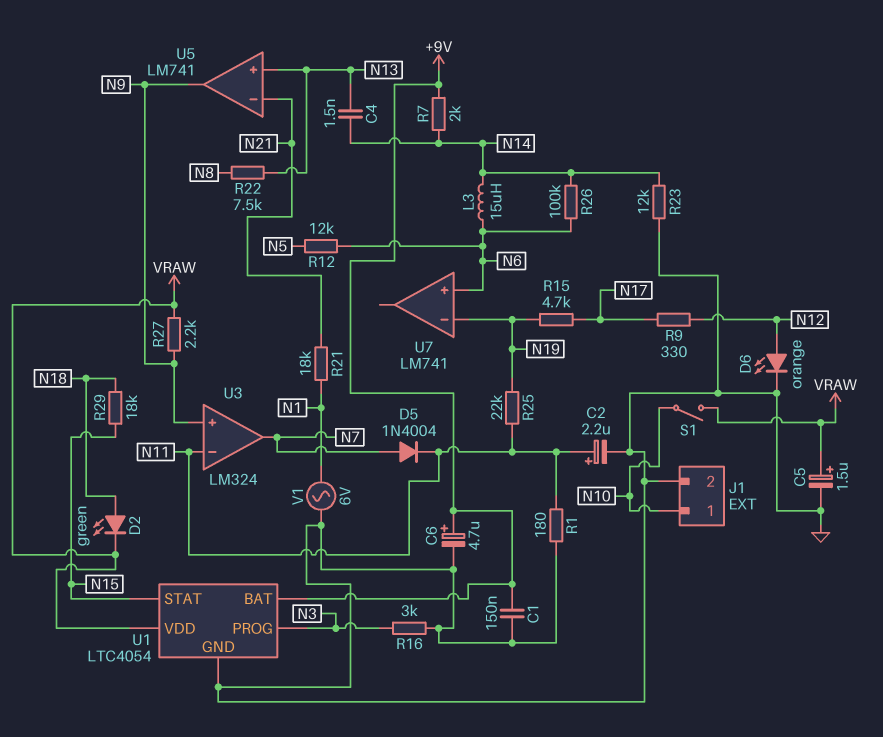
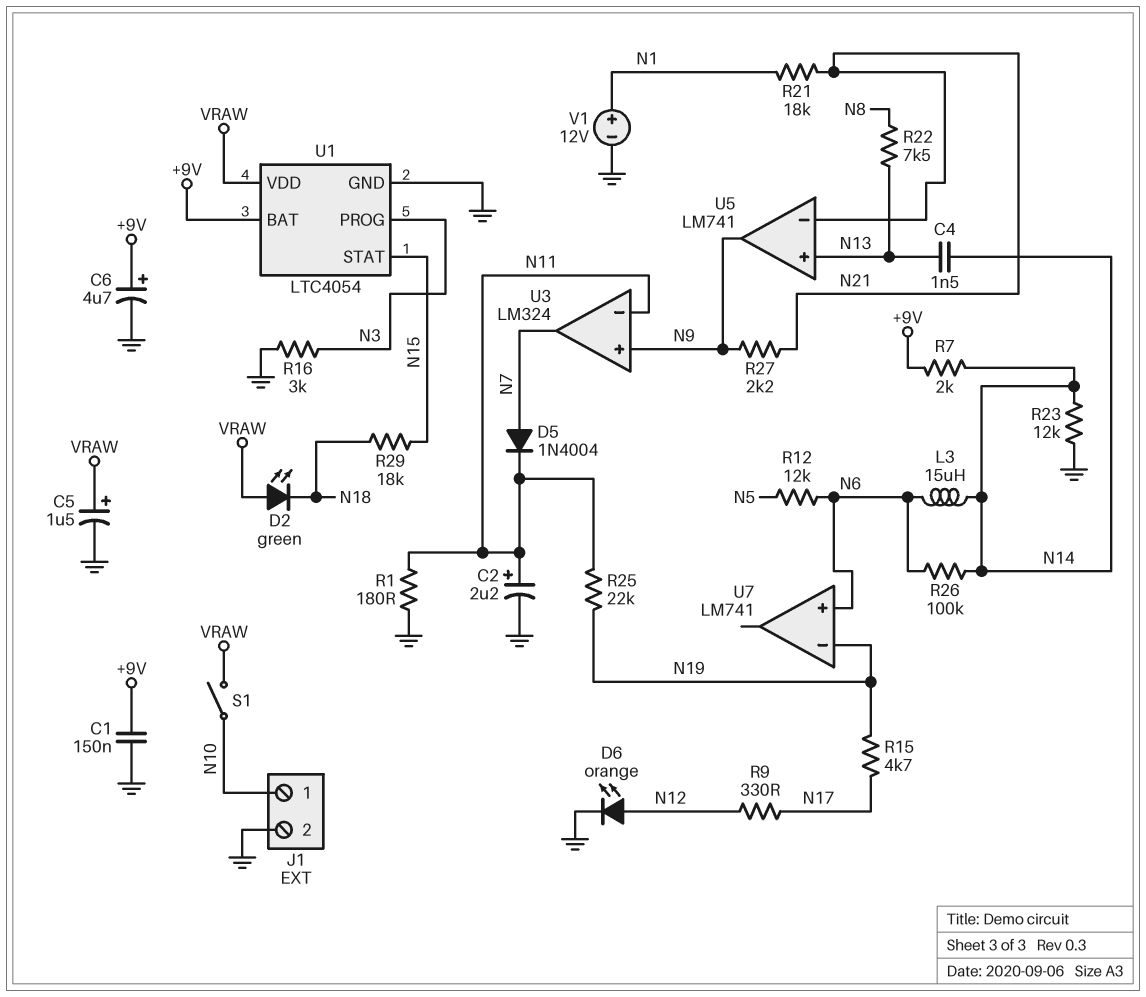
D2: LED green (A N18, K VRAW) -> LED green (A VRAW, K N18)
R27: 2.2k (N9, VRAW) -> 2.2k (N9, N21)
V1: AC 6V (GND, N1) -> 12V (plus N1, minus GND)

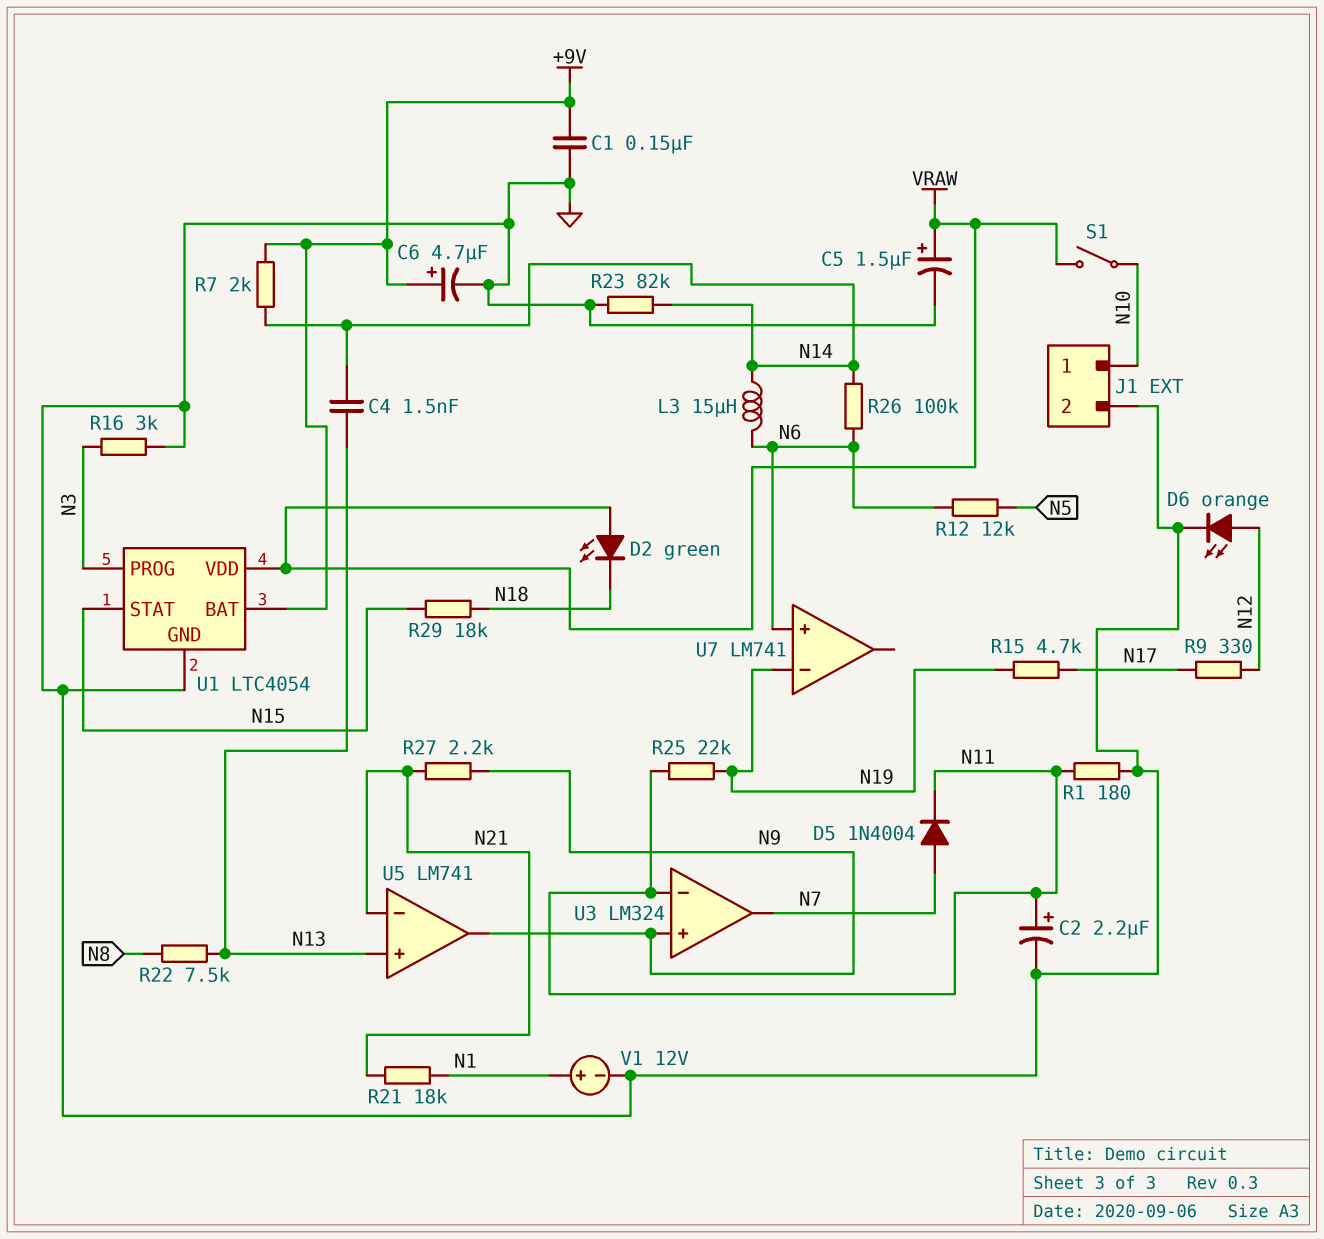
R23: 12k (GND, N14) -> 82k (GND, N14)

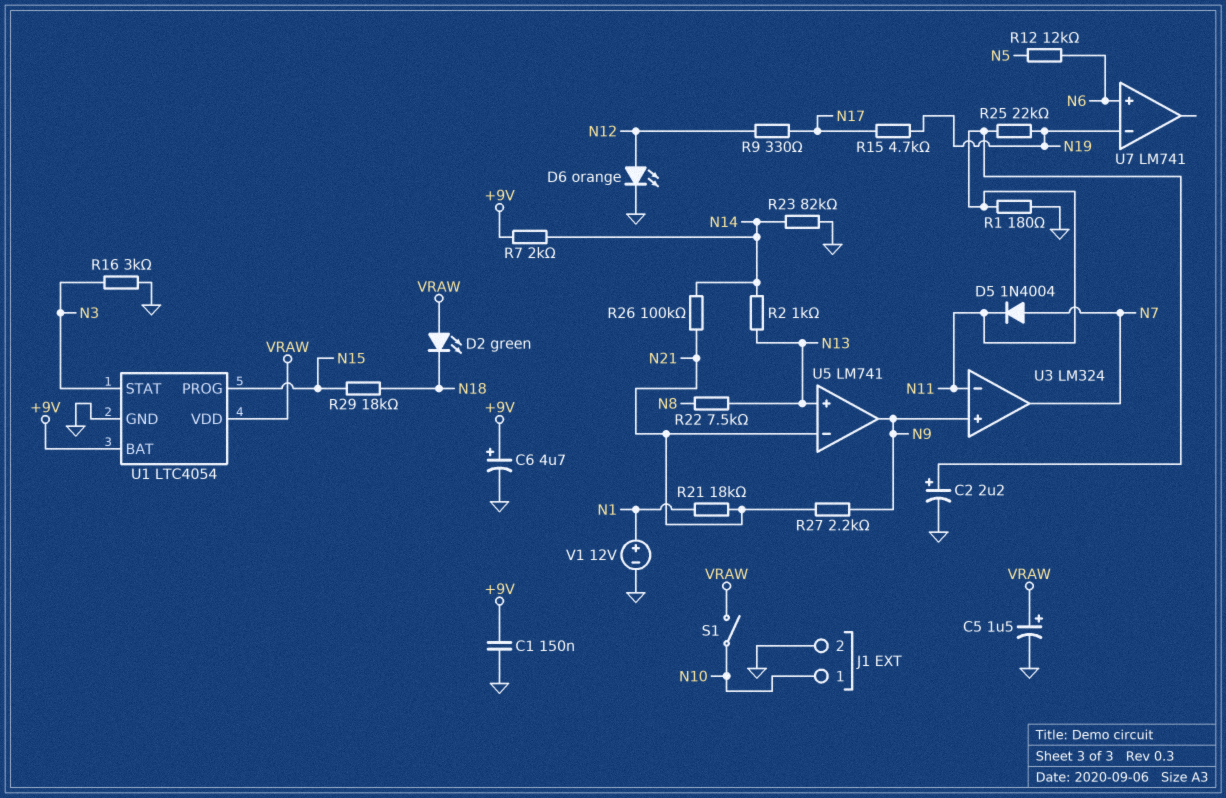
C4: 1.5nF (N13, N14) -> none
L3: 15uH (N6, N14) -> none
R2: none -> 1k (N13, N14)
R26: 100k (N6, N14) -> 100k (N14, N21)
U1 pin PROG: N3 -> N15
U1 pin STAT: N15 -> N3

